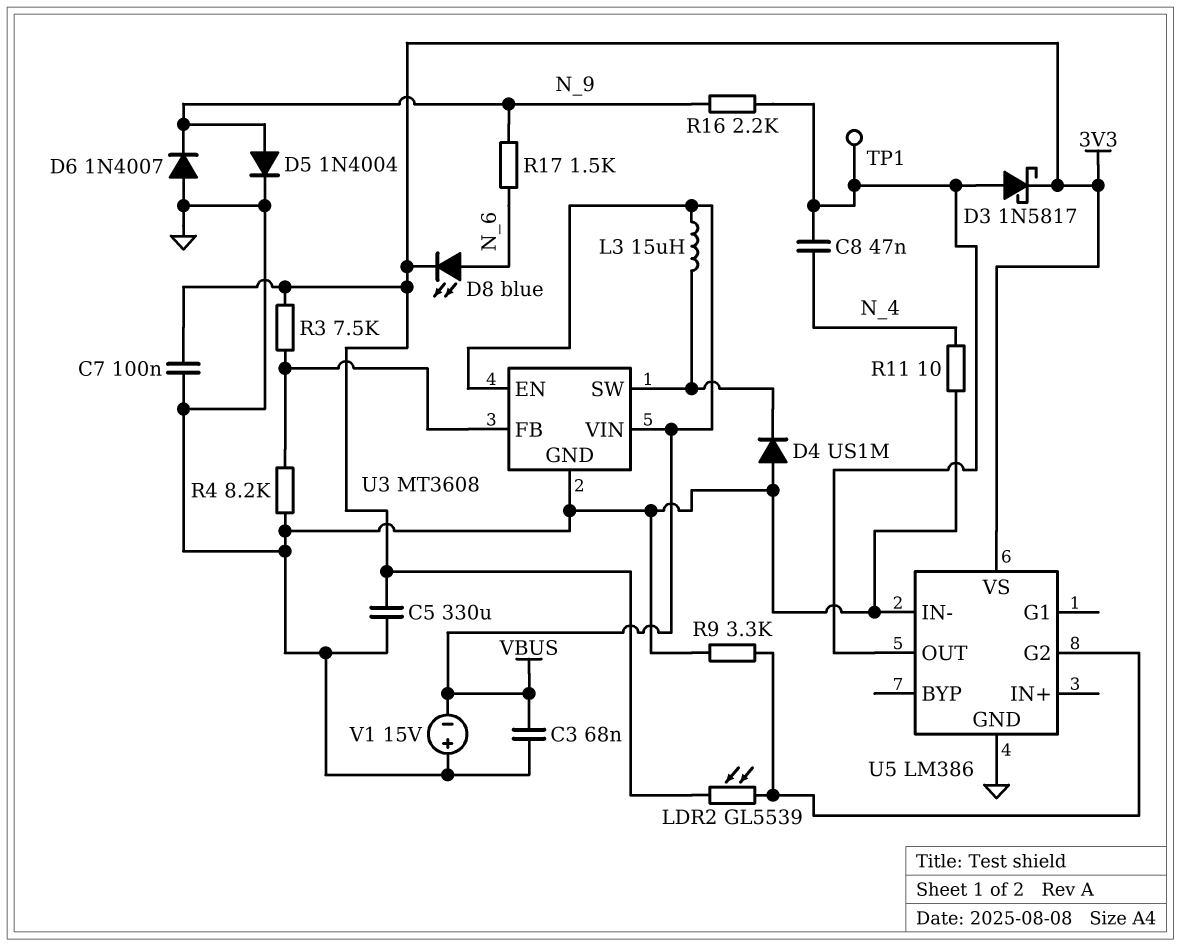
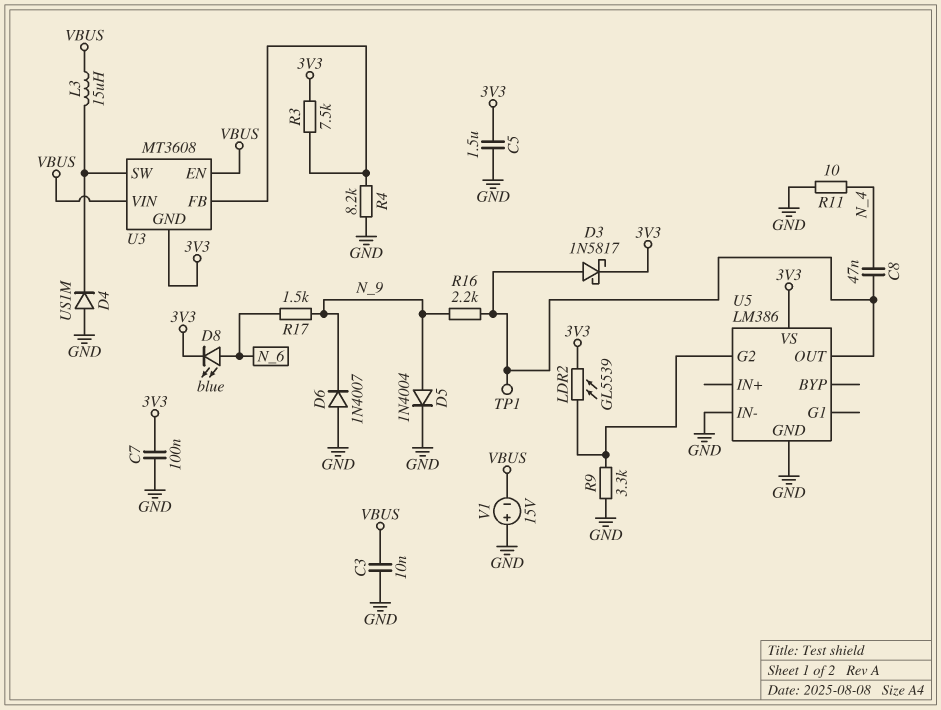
C3: 68nF (GND, VBUS) -> 10nF (GND, VBUS)
C5: 330uF (3V3, GND) -> 1.5uF (3V3, GND)
U3 pin GND: GND -> 3V3

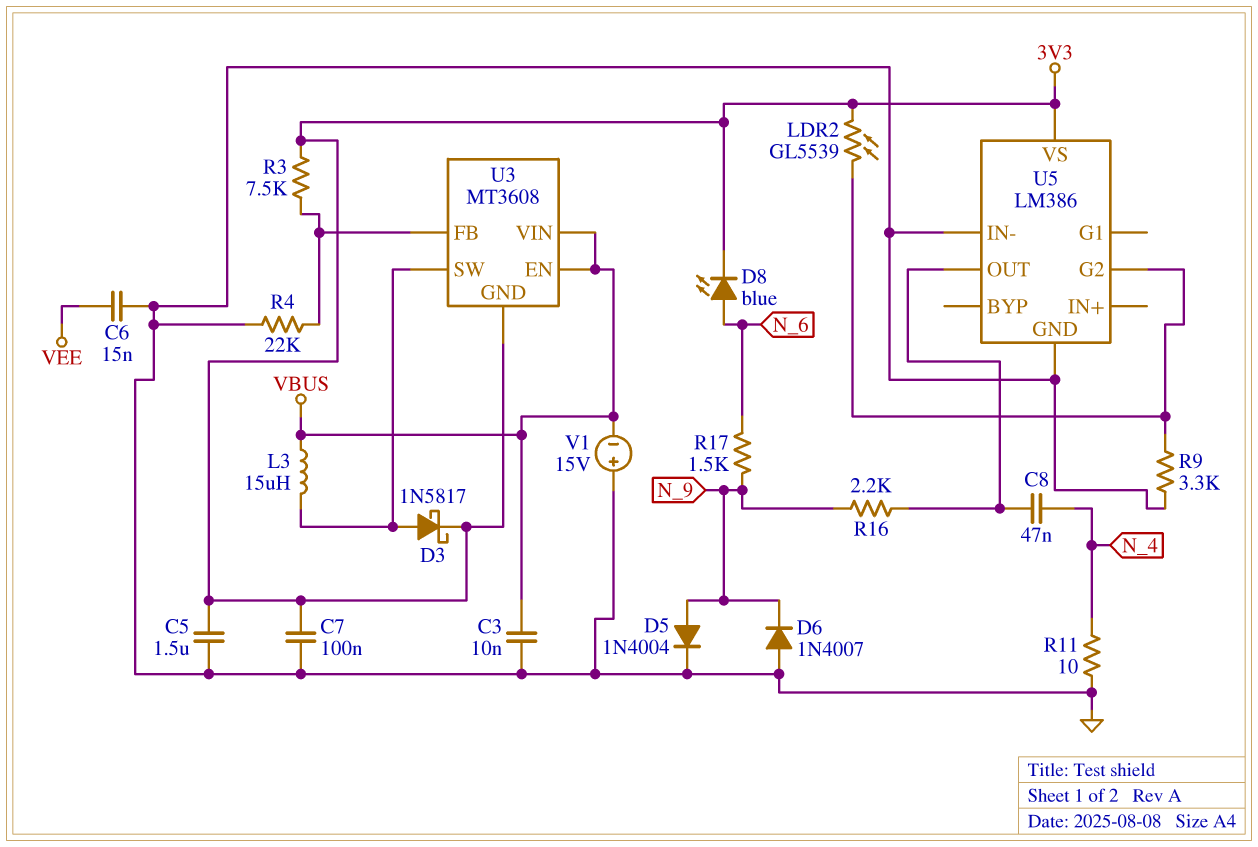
C6: none -> 15nF (GND, VEE)
D3: schottky 1N5817 (A U5/OUT, K 3V3) -> schottky 1N5817 (A U3/SW, K 3V3)
D4: diode US1M (A GND, K U3/SW) -> none
R4: 8.2k (GND, U3/FB) -> 22k (GND, U3/FB)
TP1: test point (U5/OUT) -> none

